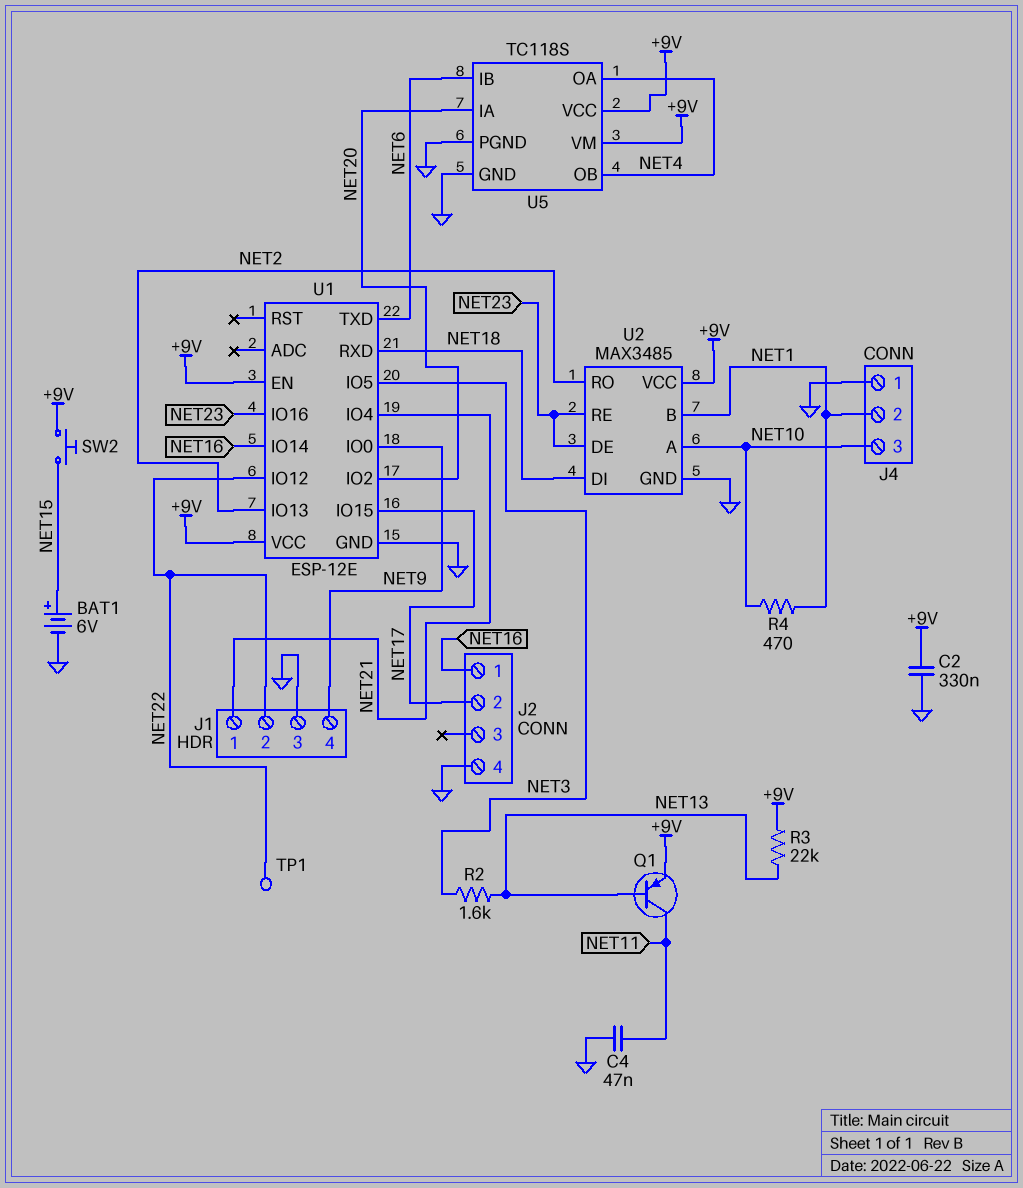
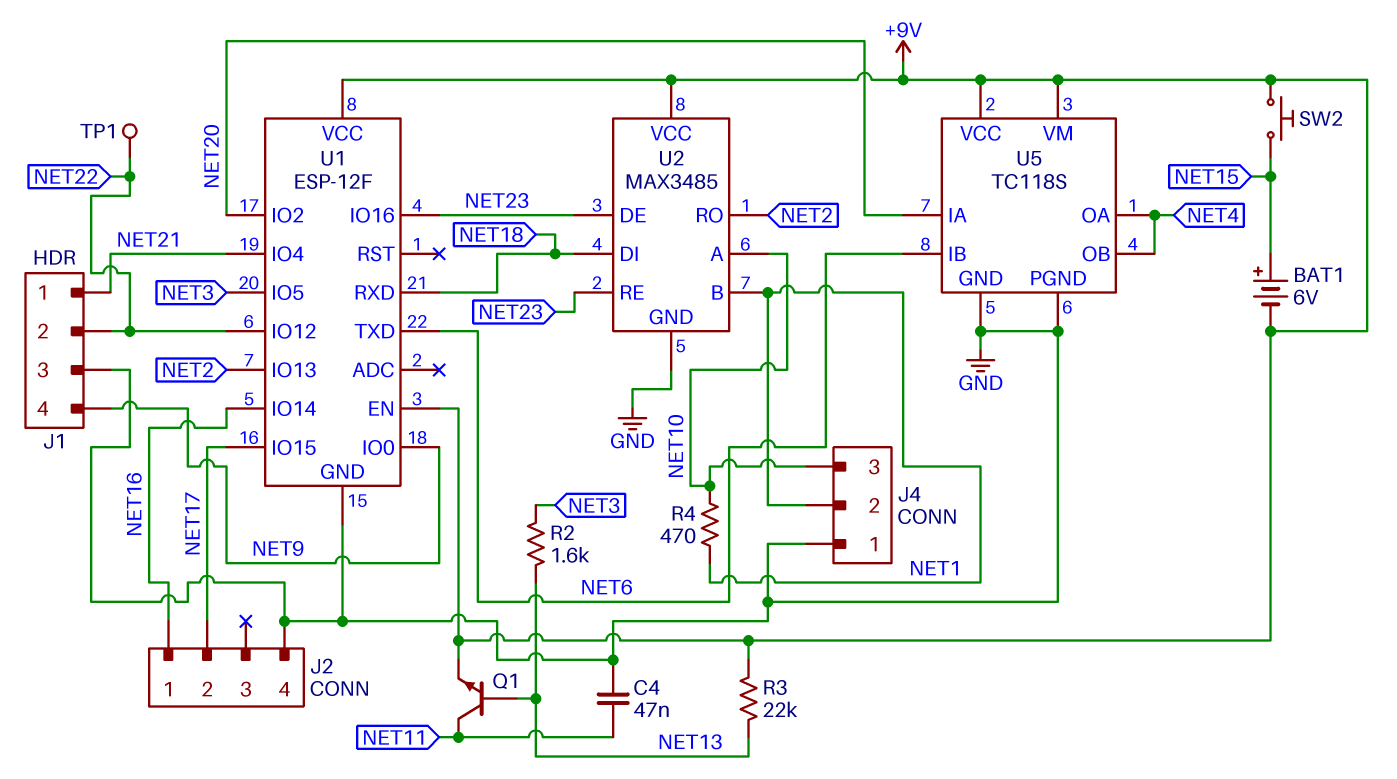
BAT1: 6V (plus NET15, minus GND) -> 6V (plus NET15, minus +9V)
C2: 330nF (+9V, GND) -> none
Q1: PNP (B NET13, C NET11, E +9V) -> NPN (B NET13, C NET11, E +9V)
U1: ESP-12E -> ESP-12F

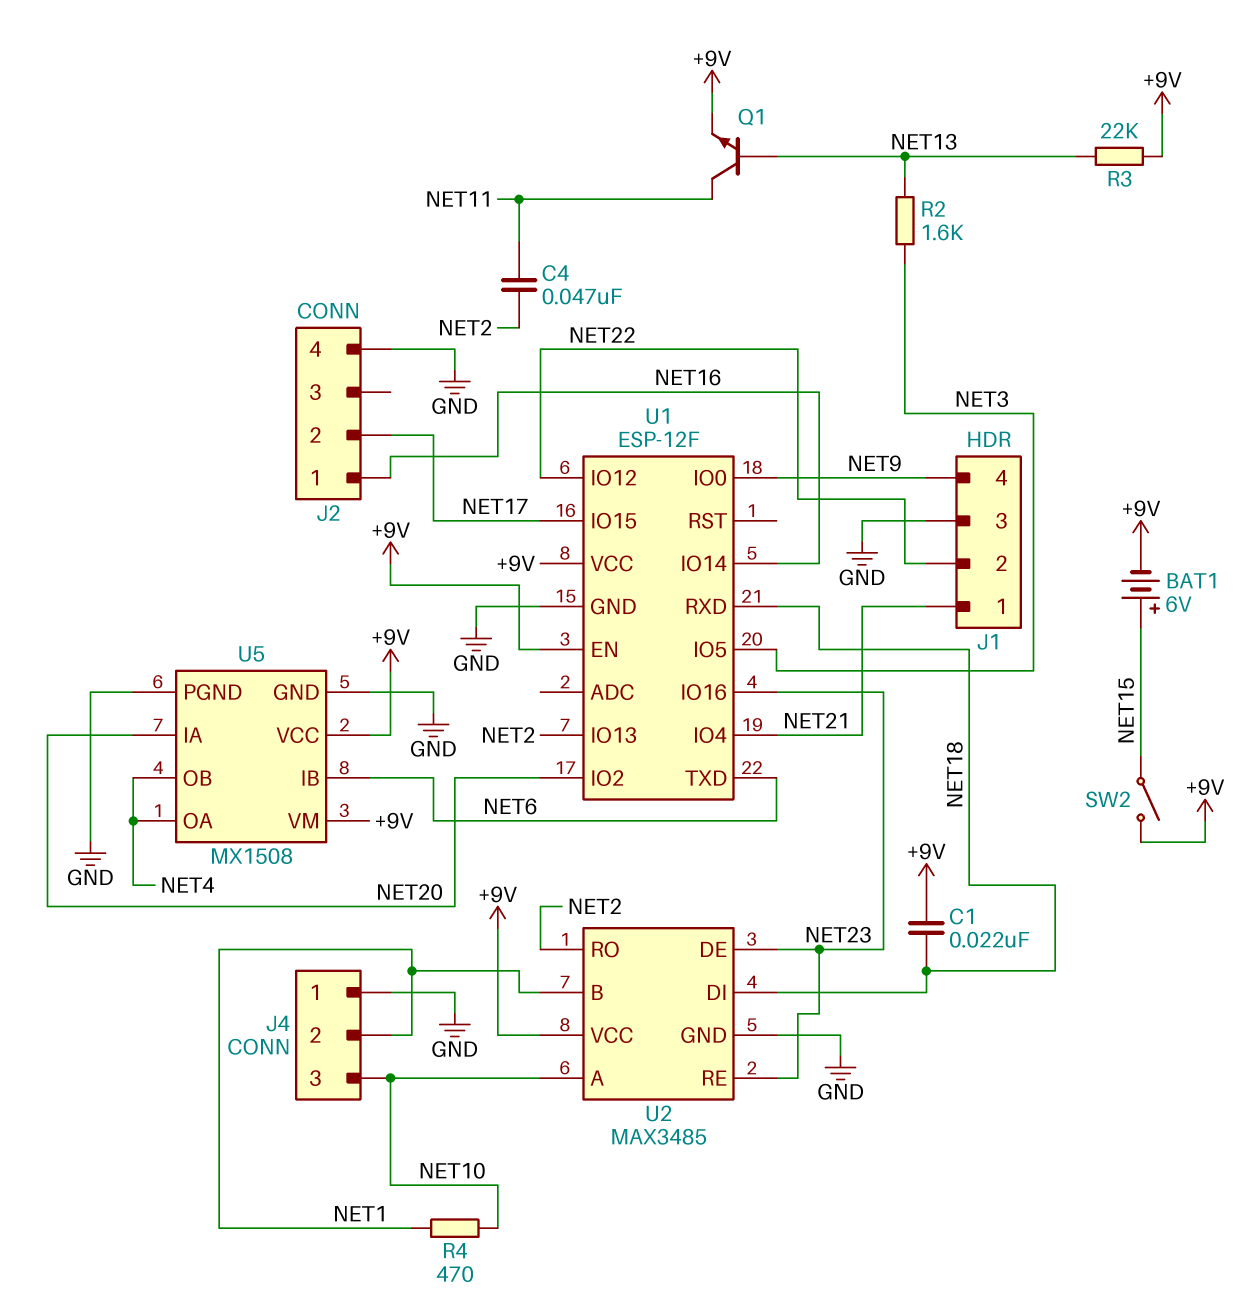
C1: none -> 22nF (+9V, NET18)
C4: 47nF (GND, NET11) -> 47nF (NET2, NET11)
SW2: button (+9V, NET15) -> switch (+9V, NET15)
TP1: test point (NET22) -> none
U5: TC118S -> MX1508

